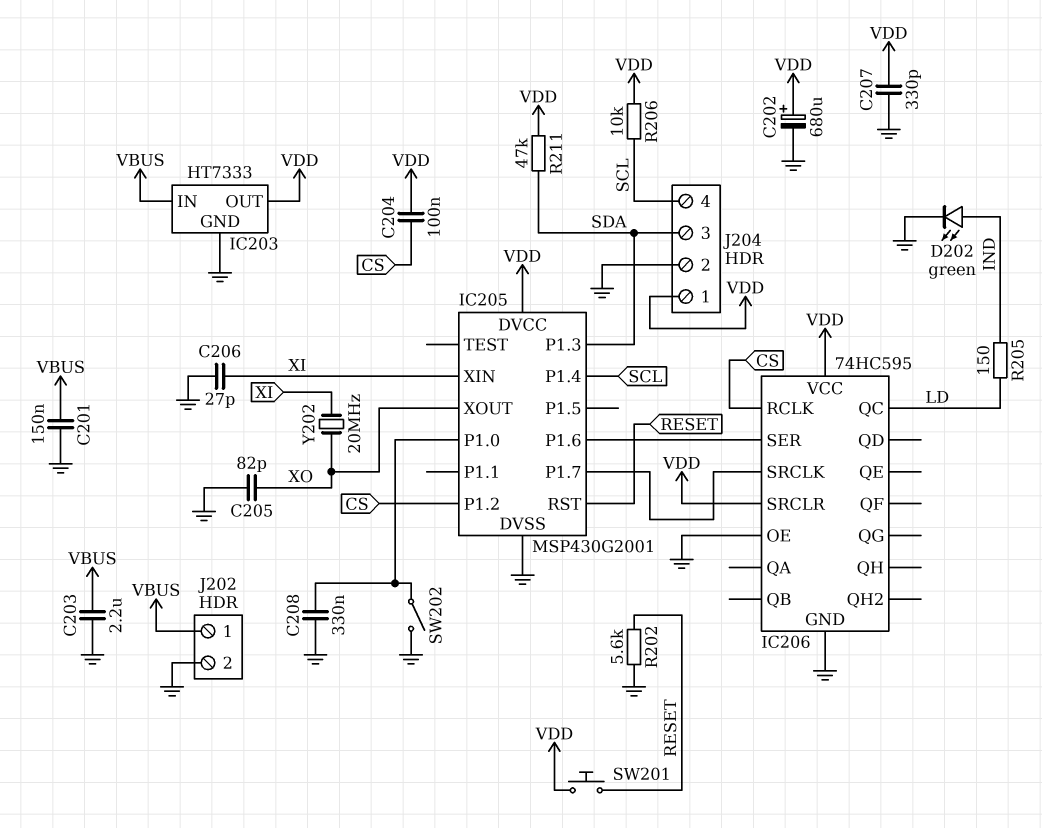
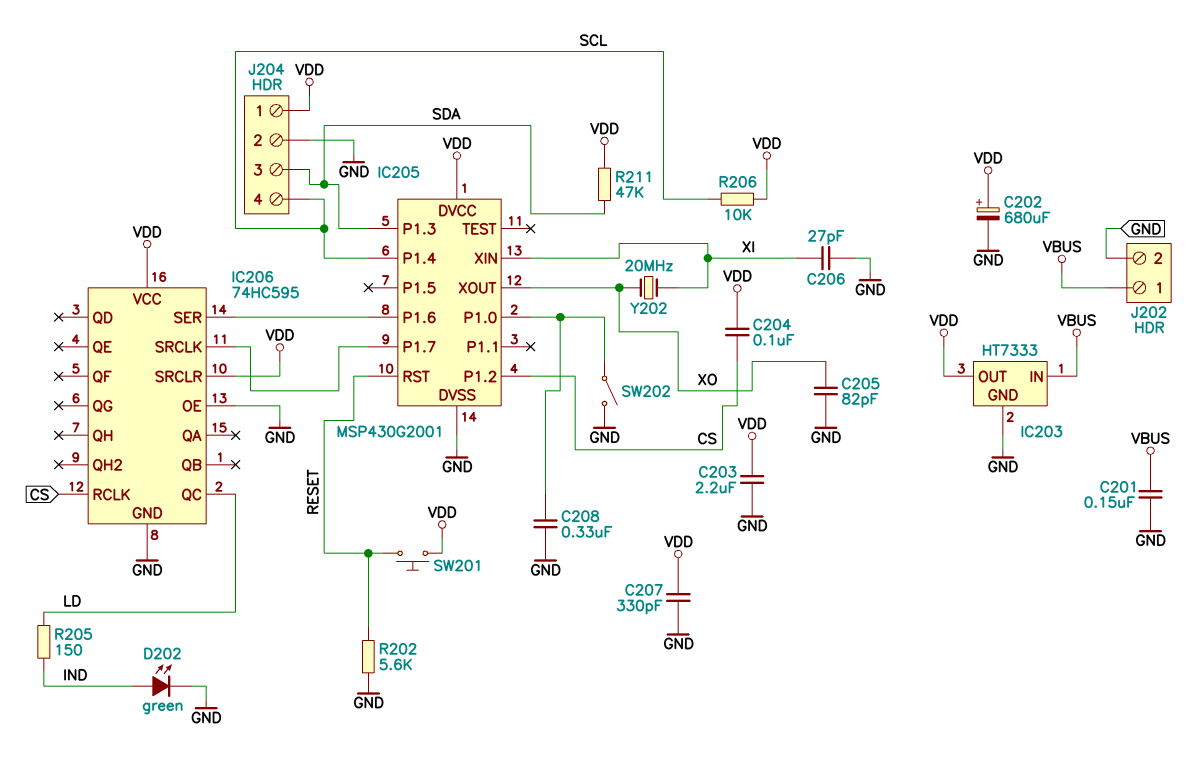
C203: 2.2uF (GND, VBUS) -> 2.2uF (GND, VDD)

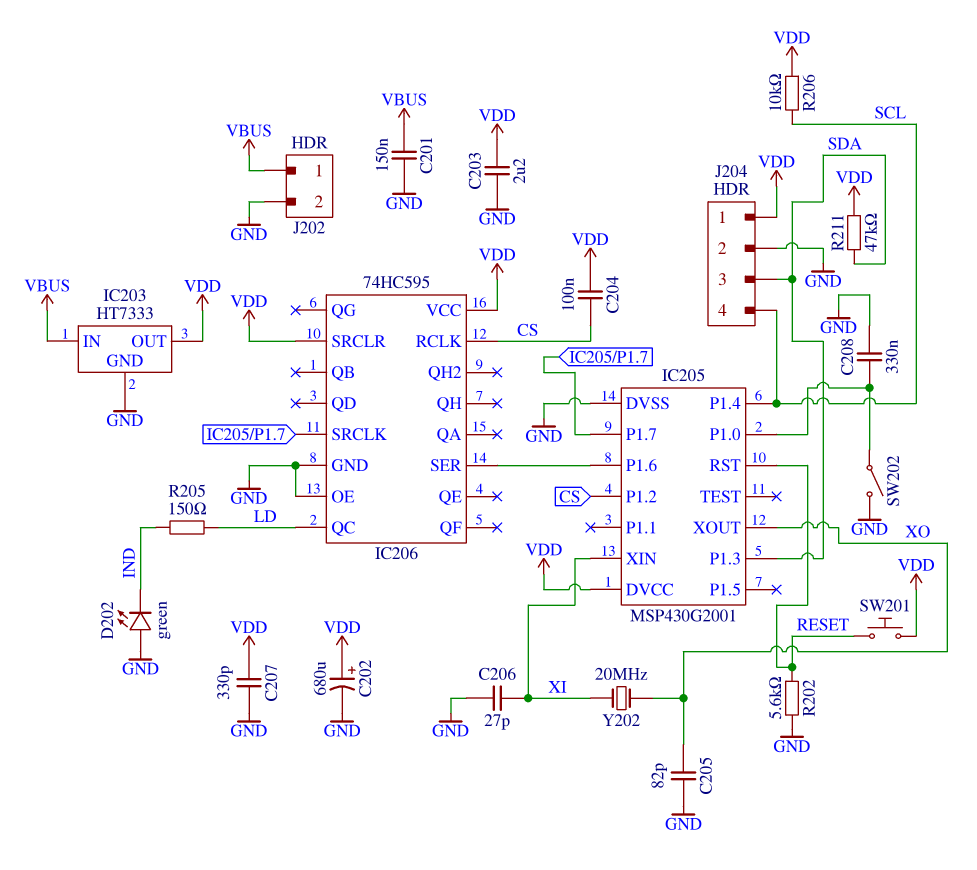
D202: LED green (A IND, K GND) -> LED green (A GND, K IND)

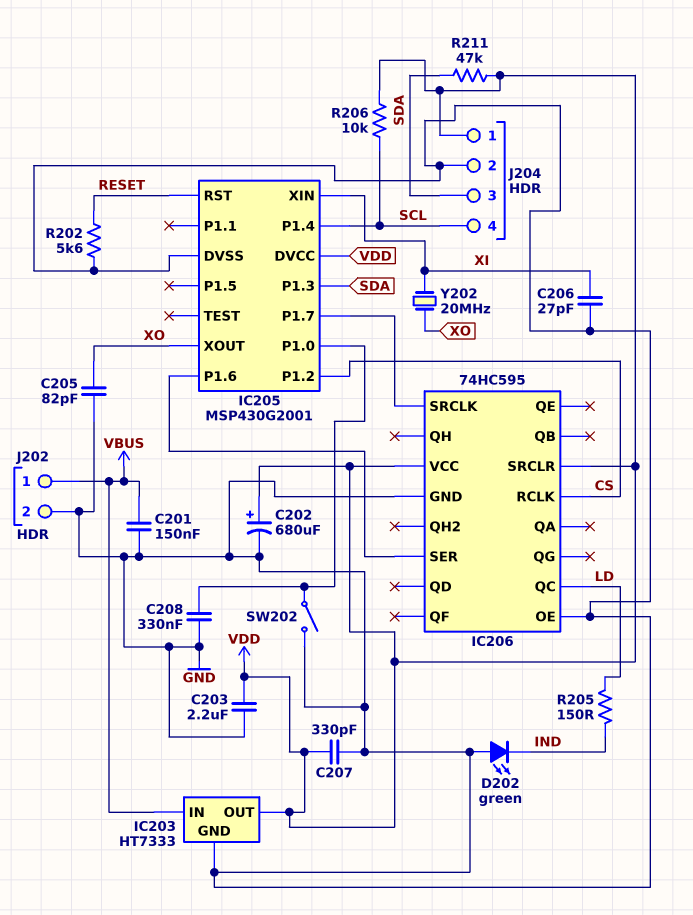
C204: 100nF (CS, VDD) -> none
SW201: button (RESET, VDD) -> none

